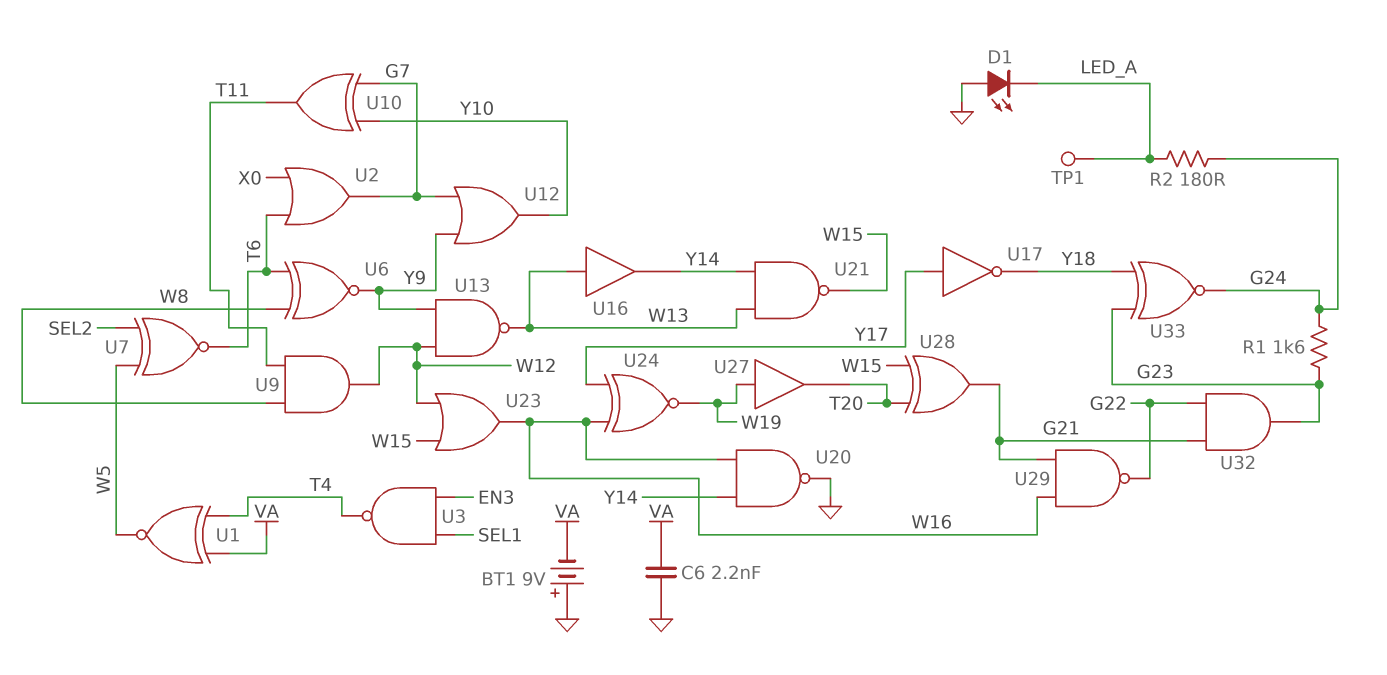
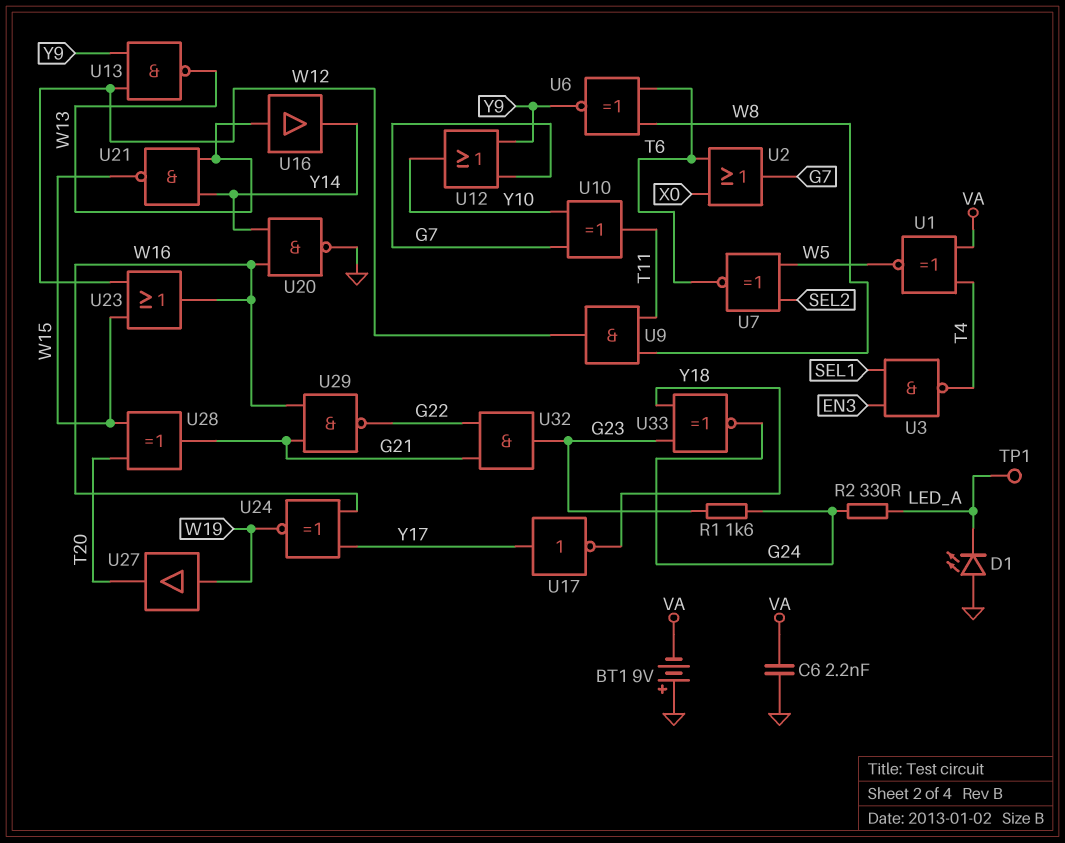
R2: 180 (G24, LED_A) -> 330 (G24, LED_A)

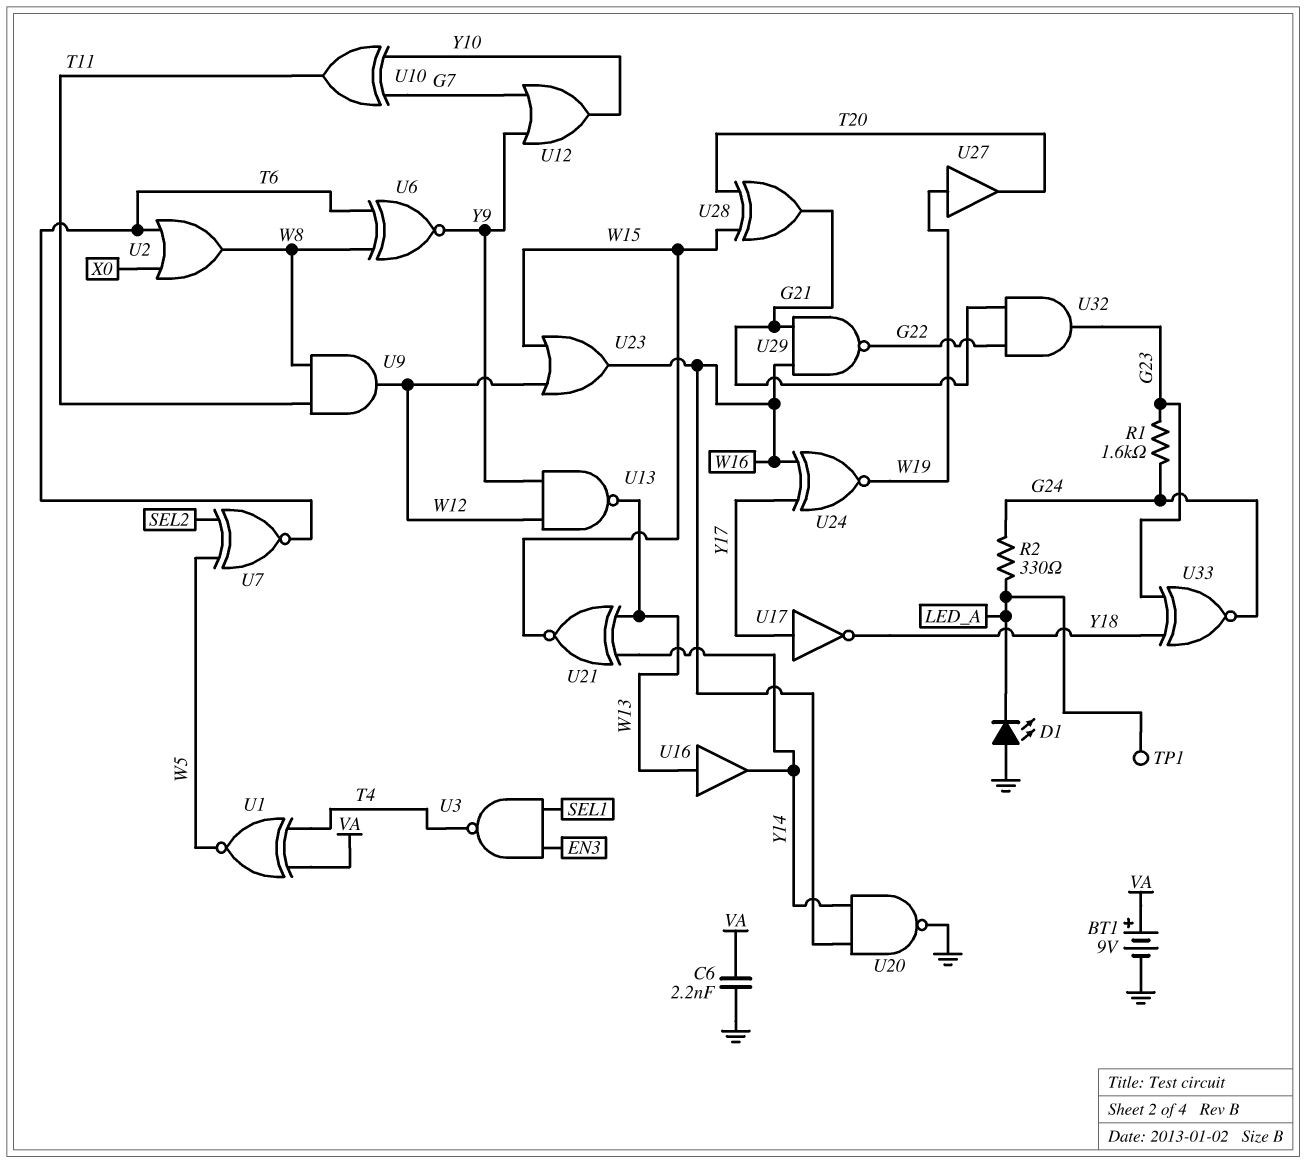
BT1: 9V (plus GND, minus VA) -> 9V (plus VA, minus GND)
U2: OR (in T6, in X0, out G7) -> OR (in T6, in X0, out W8)
U21: NAND (in W13, in Y14, out W15) -> XNOR (in W13, in Y14, out W15)

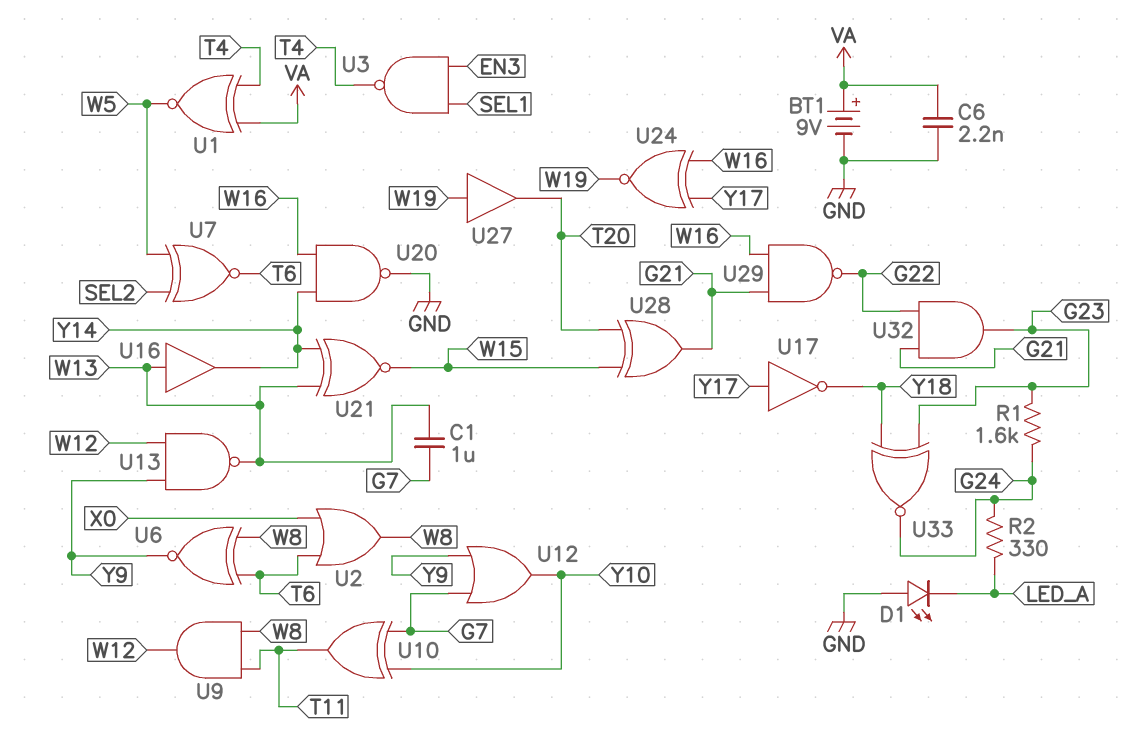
C1: none -> 1uF (G7, W13)
TP1: test point (LED_A) -> none
U23: OR (in W12, in W15, out W16) -> none

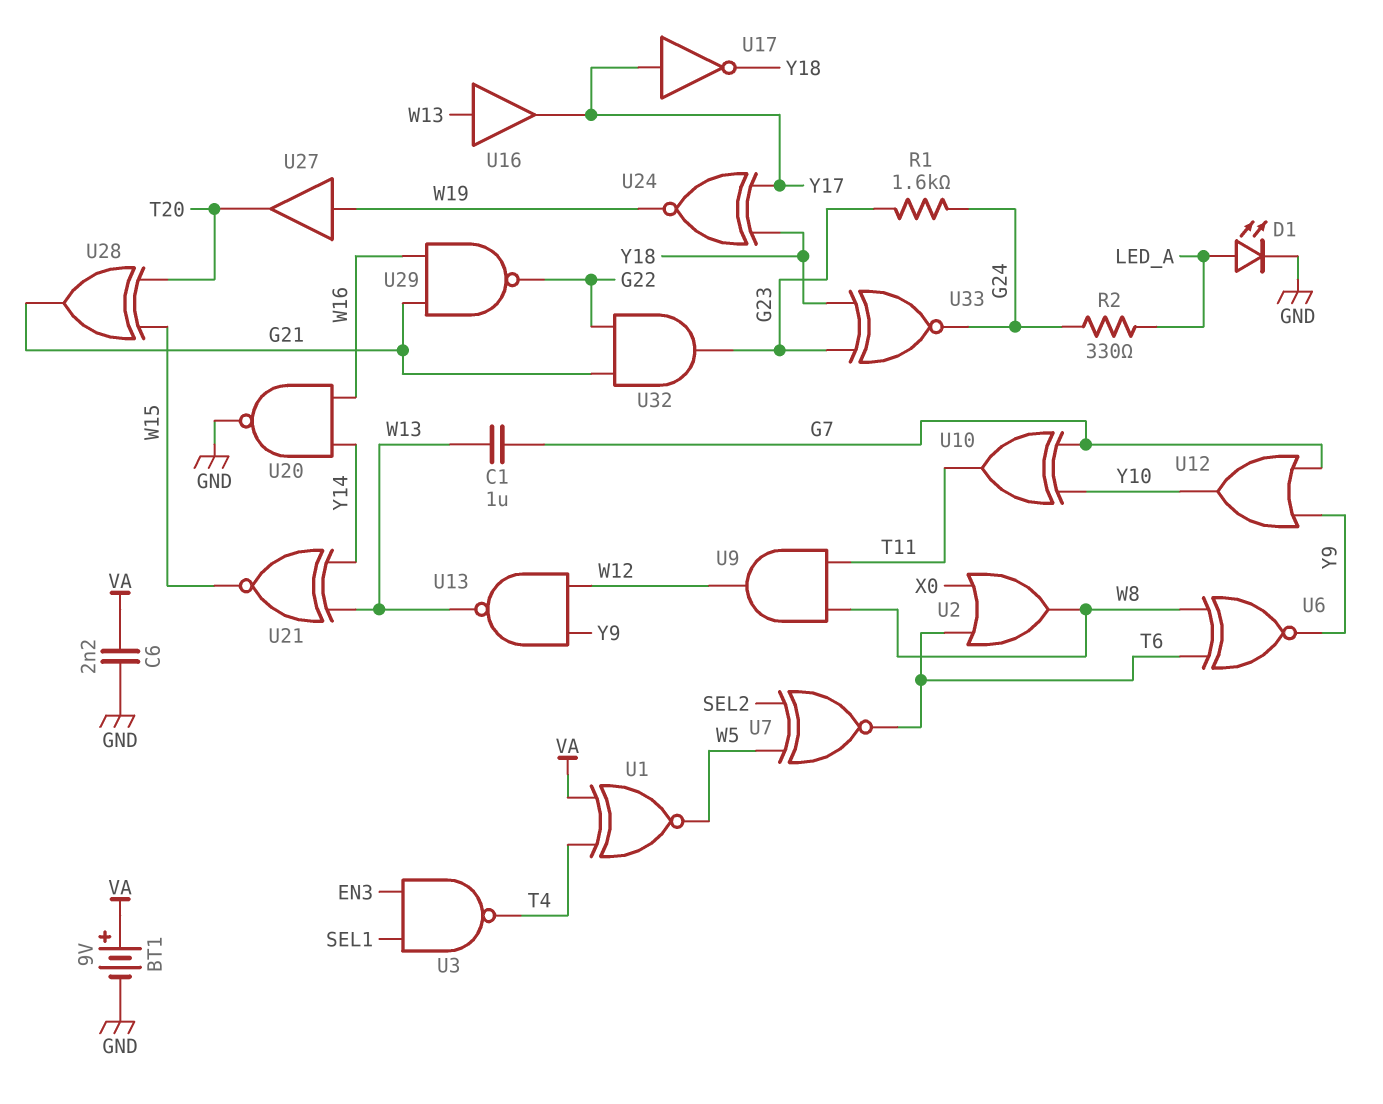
D1: LED (A GND, K LED_A) -> LED (A LED_A, K GND)
U16: buffer (in W13, out Y14) -> buffer (in W13, out Y17)
U24: XNOR (in W16, in Y17, out W19) -> XNOR (in Y17, in Y18, out W19)

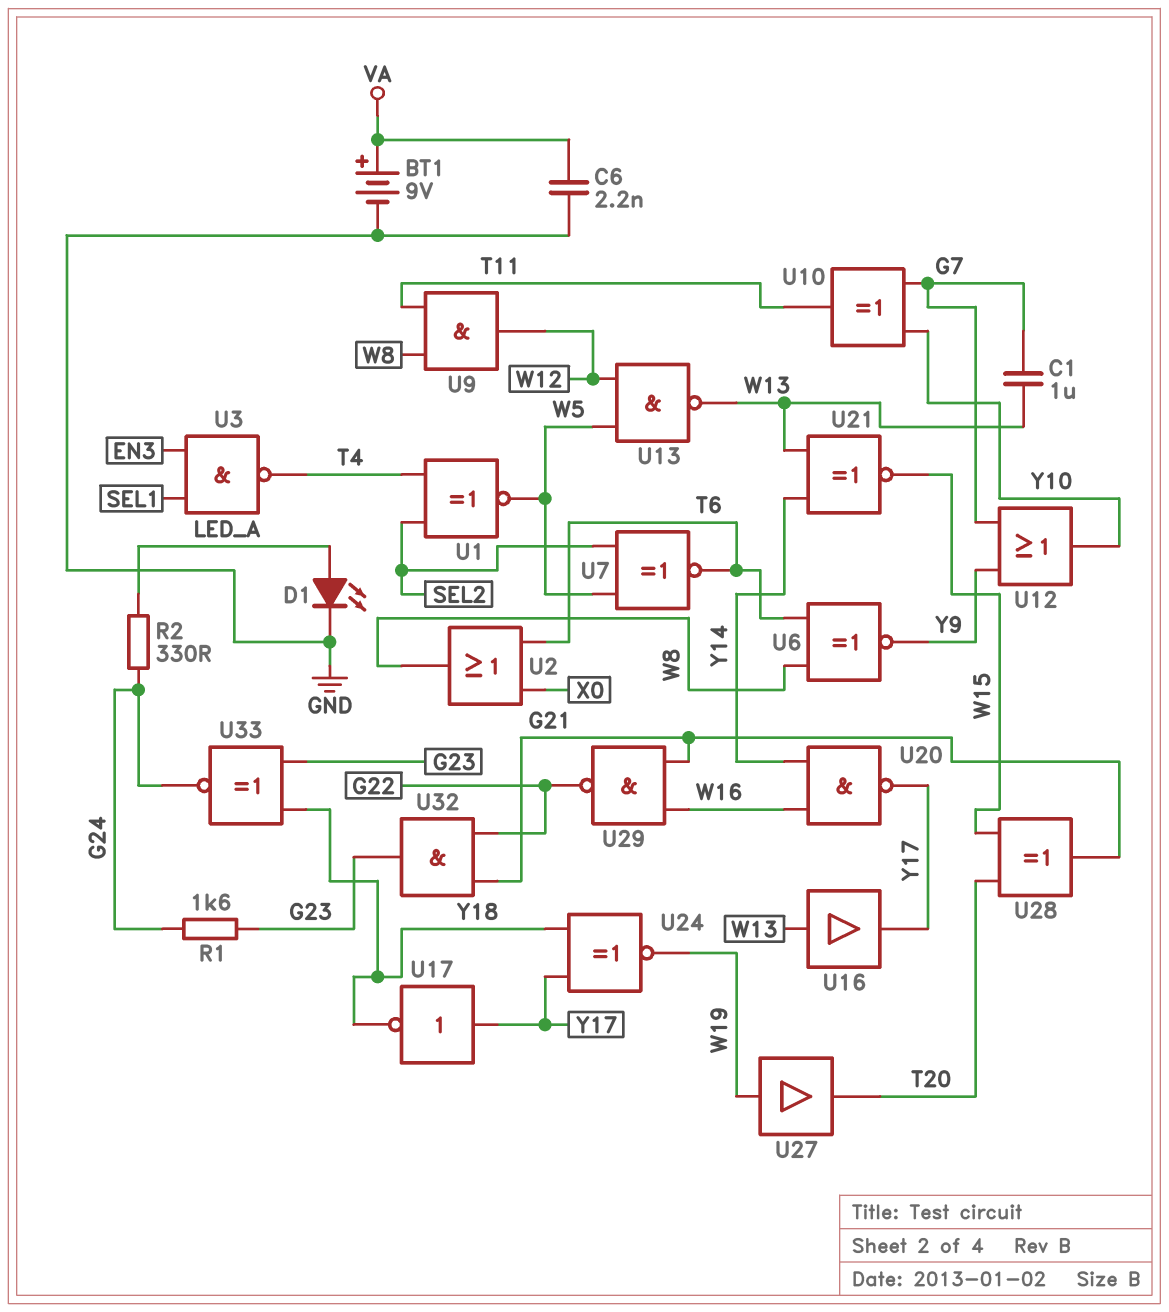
U1: XNOR (in T4, in VA, out W5) -> XNOR (in SEL2, in T4, out W5)
U13: NAND (in W12, in Y9, out W13) -> NAND (in W5, in W12, out W13)
U20: NAND (in W16, in Y14, out GND) -> NAND (in W16, in Y14, out Y17)

